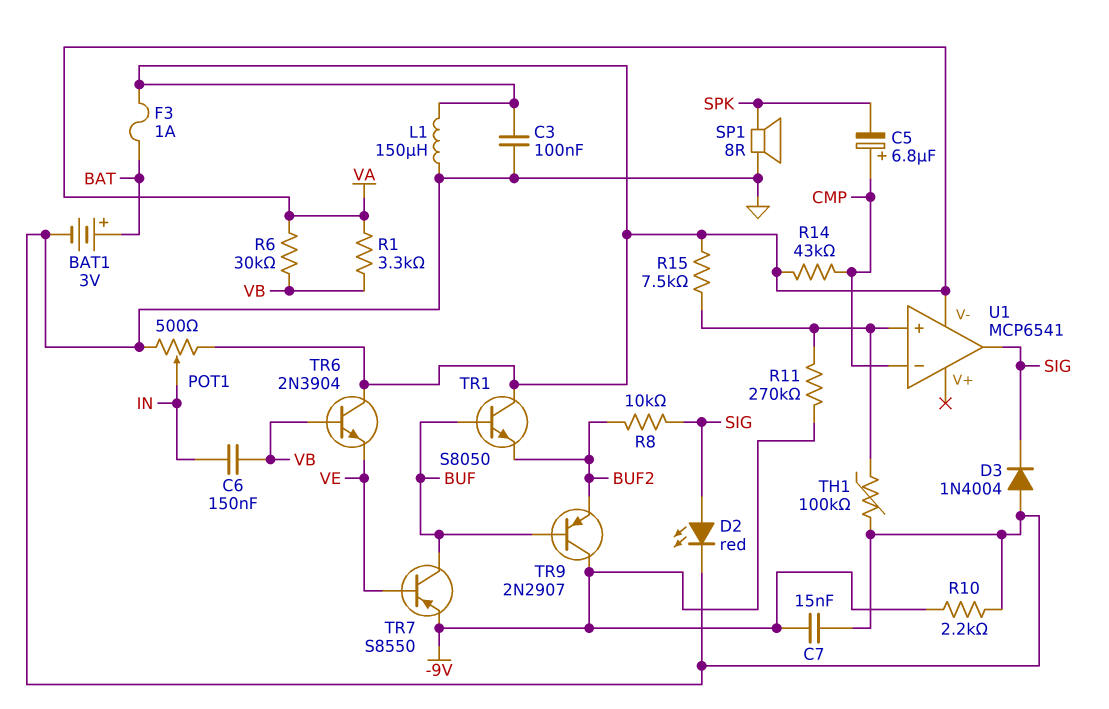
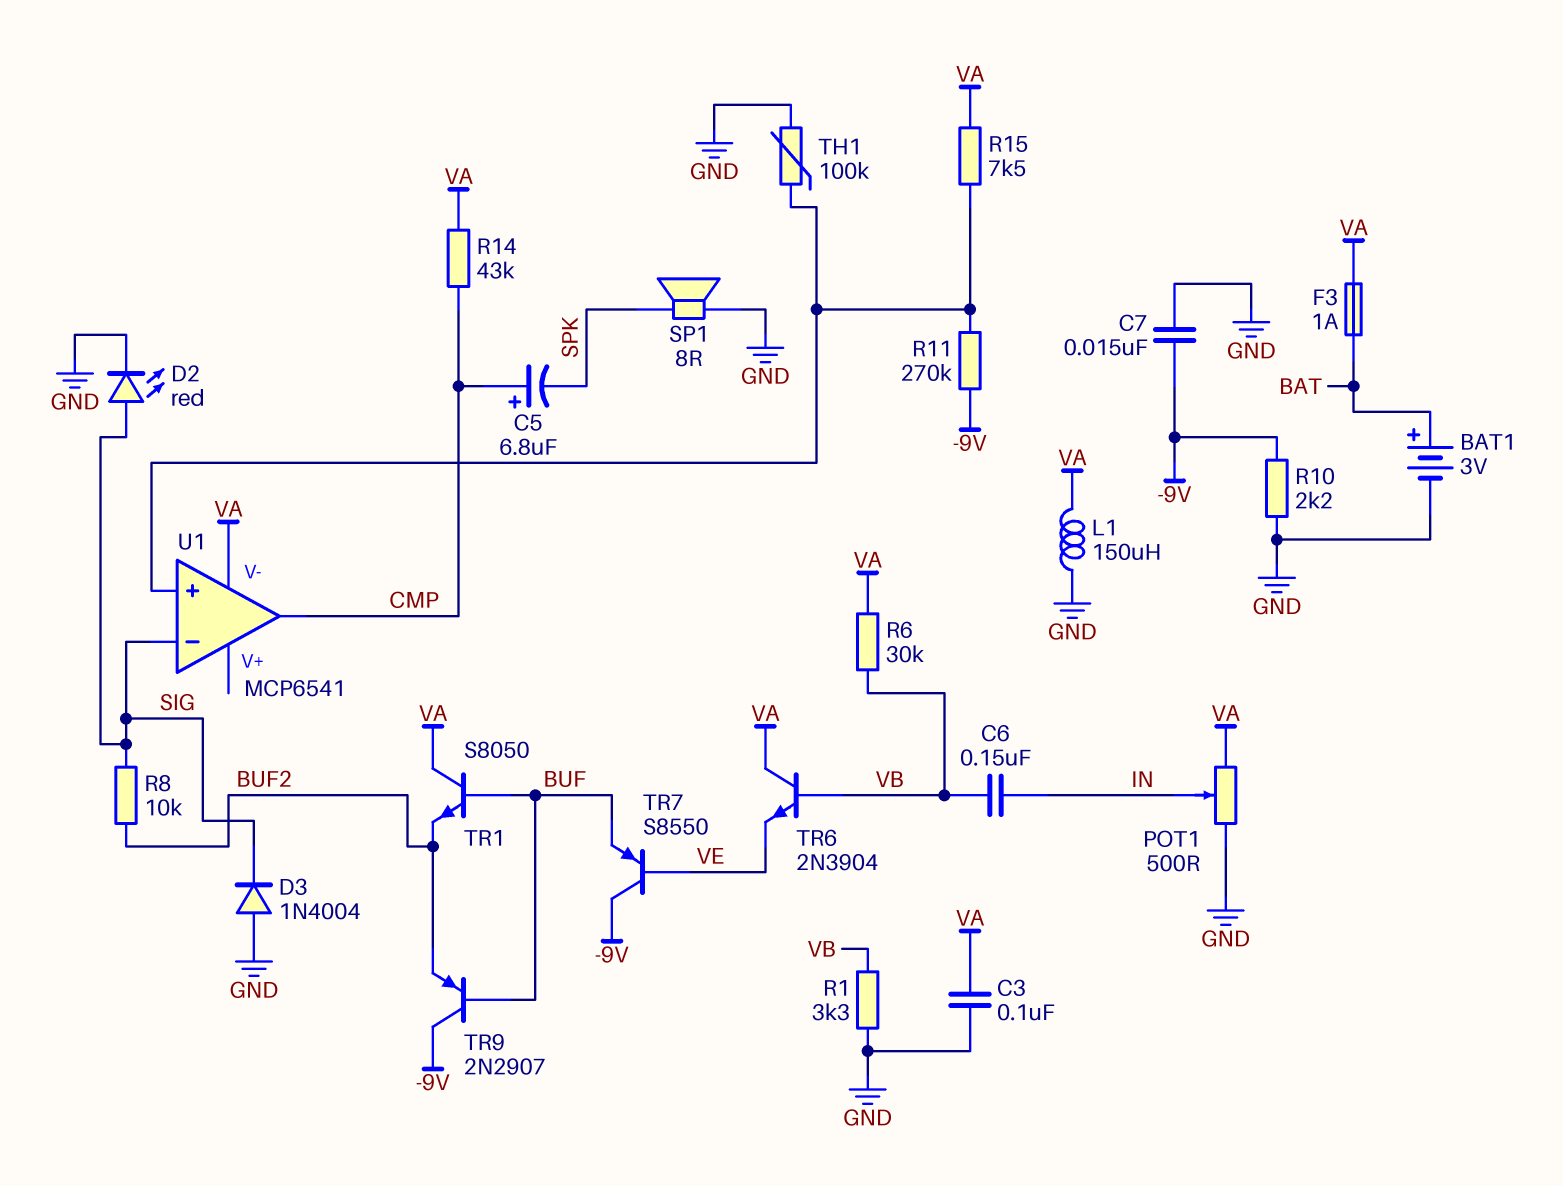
R1: 3.3k (VA, VB) -> 3.3k (GND, VB)
TR7: PNP S8550 (B VE, C BUF, E -9V) -> PNP S8550 (B VE, C -9V, E BUF)
U1 pin in-: CMP -> SIG
U1 pin out: SIG -> CMP

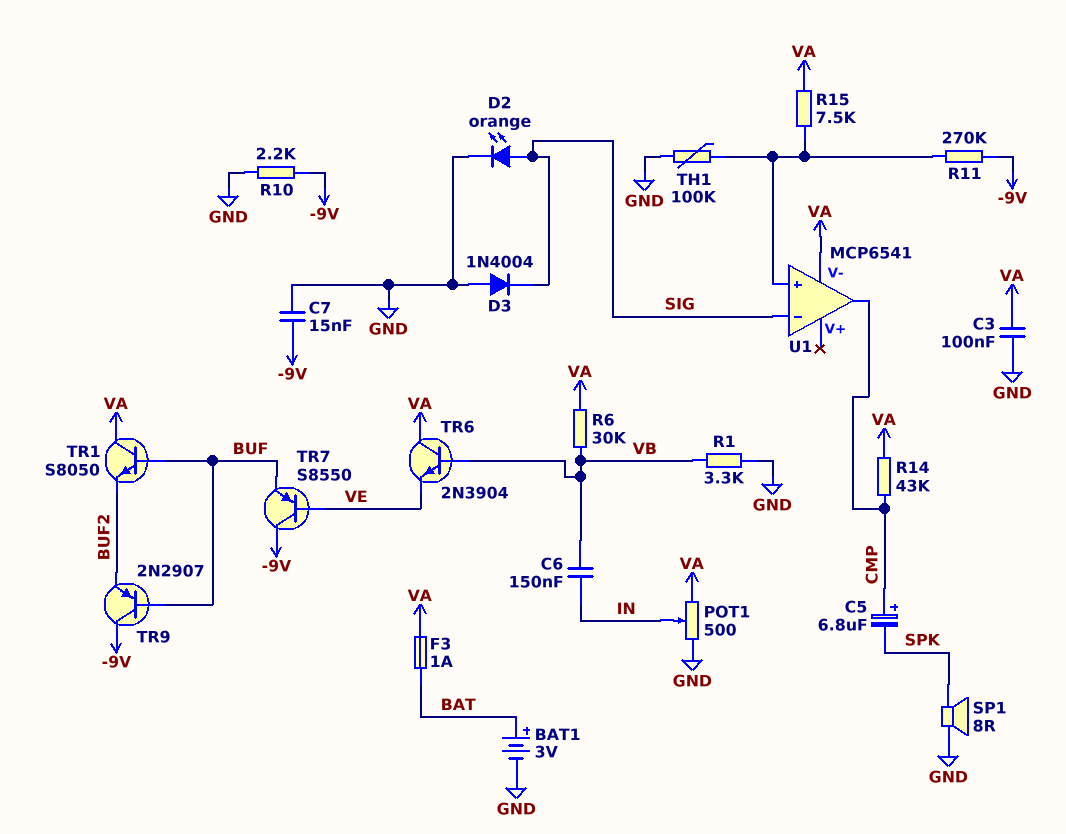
D2: LED red (A SIG, K GND) -> LED orange (A SIG, K GND)
L1: 150uH (GND, VA) -> none
R8: 10k (BUF2, SIG) -> none

